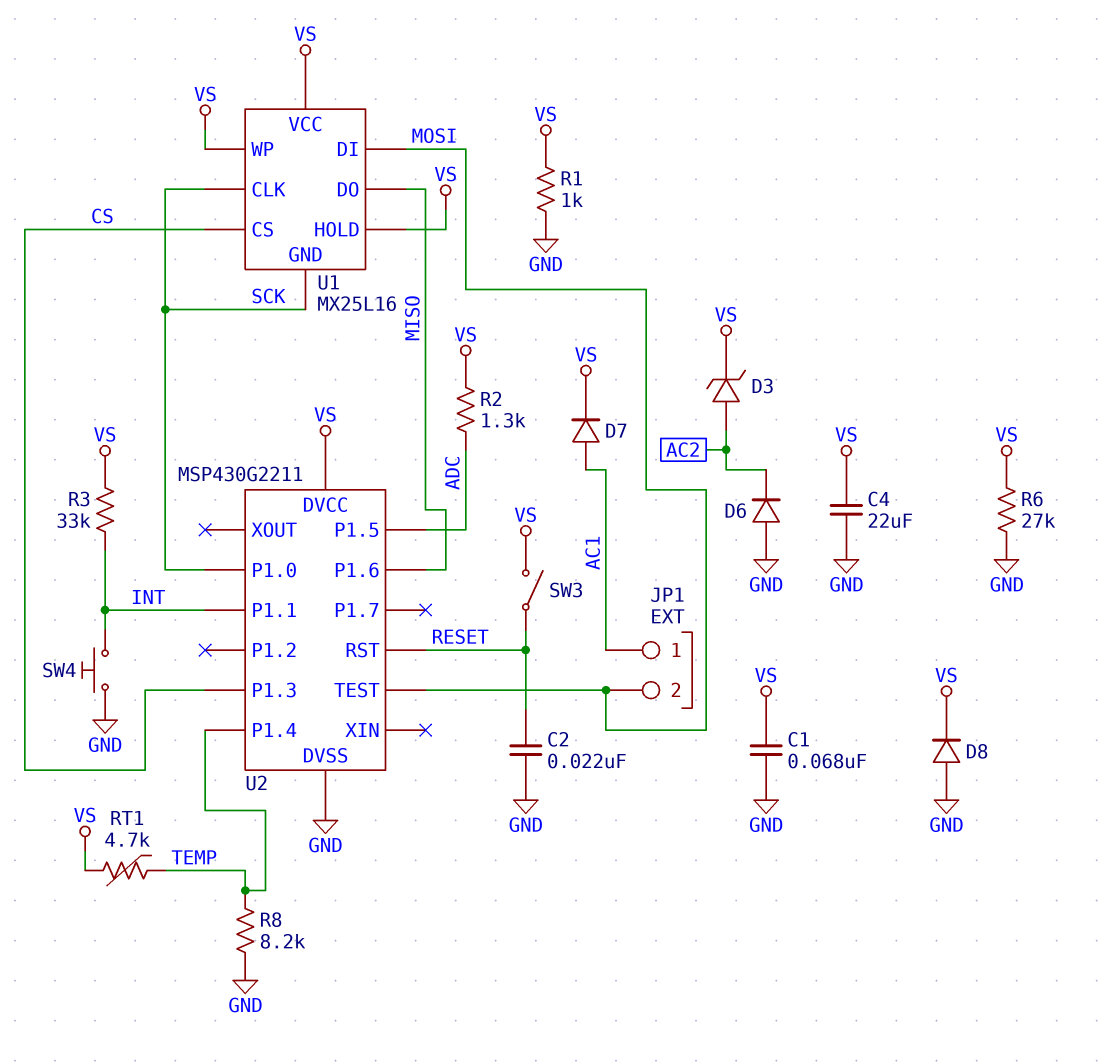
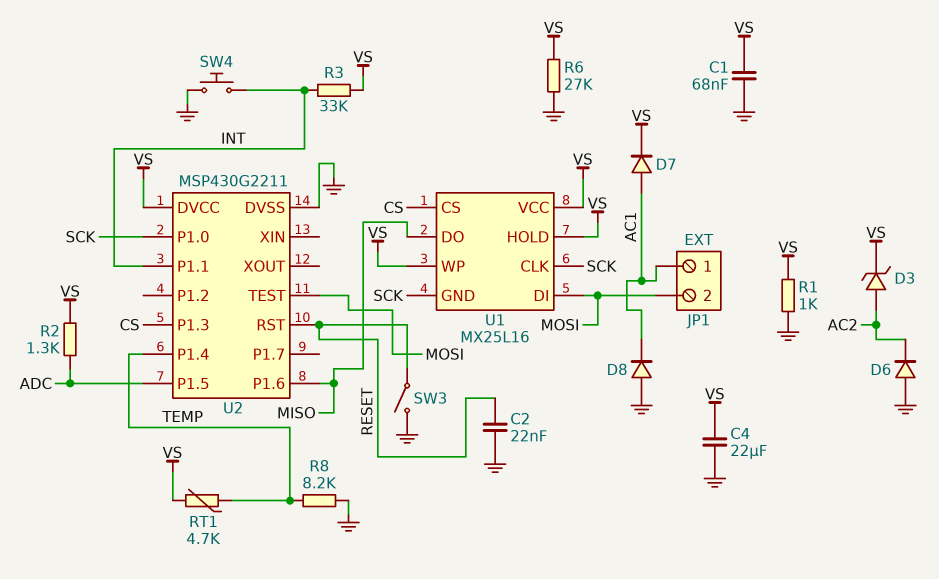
D8: diode (A GND, K VS) -> diode (A GND, K AC1)
SW3: switch (RESET, VS) -> switch (GND, RESET)

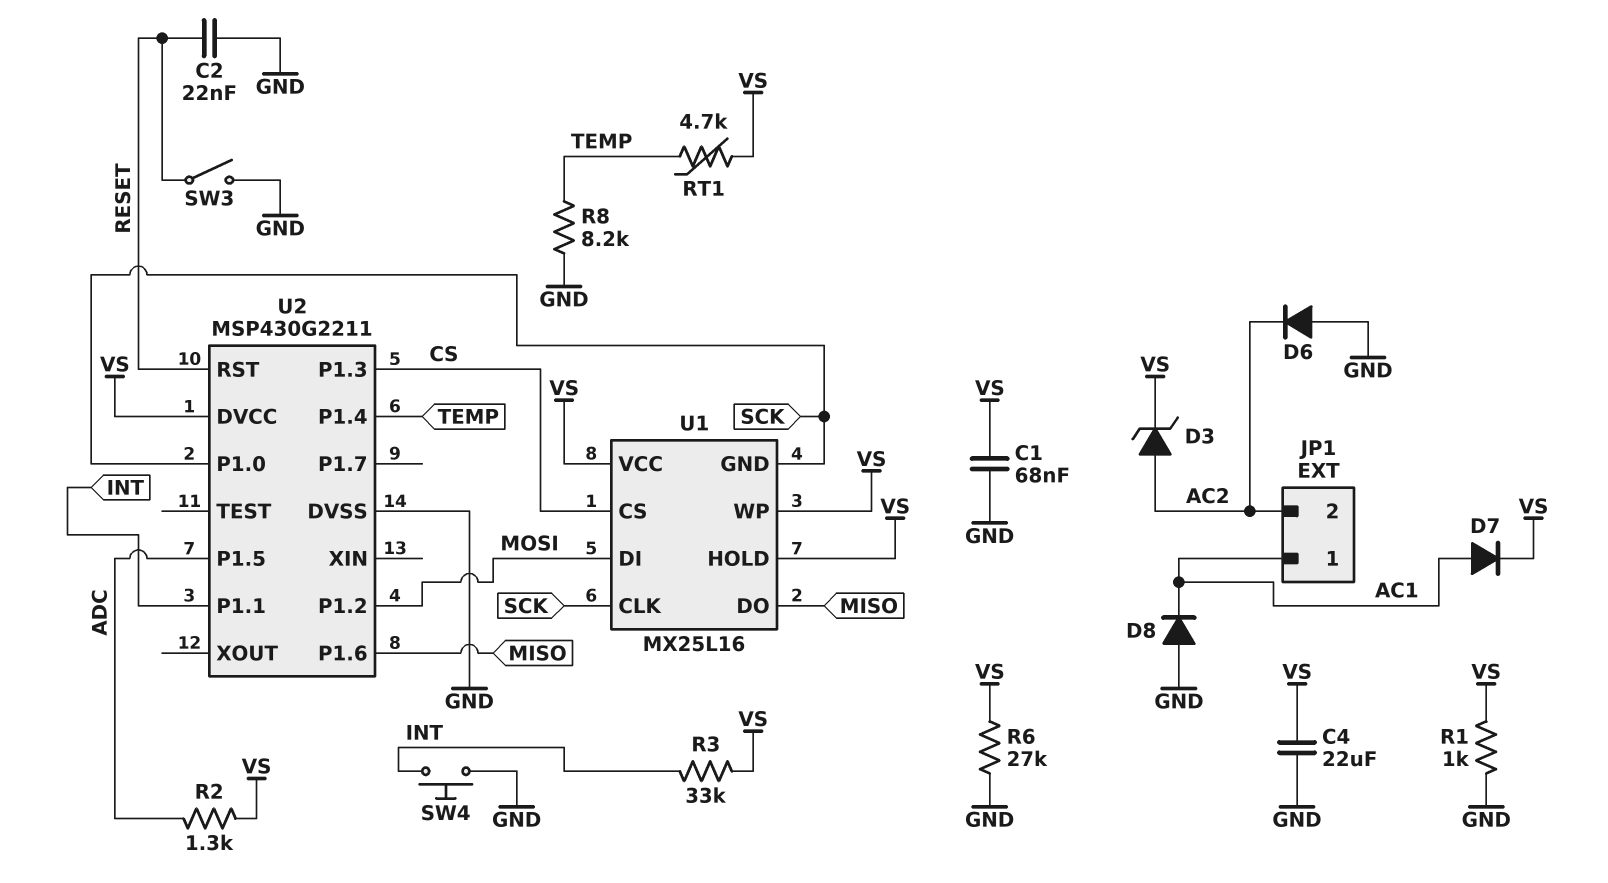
JP1 pin 2: MOSI -> AC2
U2 pin P1.2: none -> MOSI
U2 pin TEST: MOSI -> none

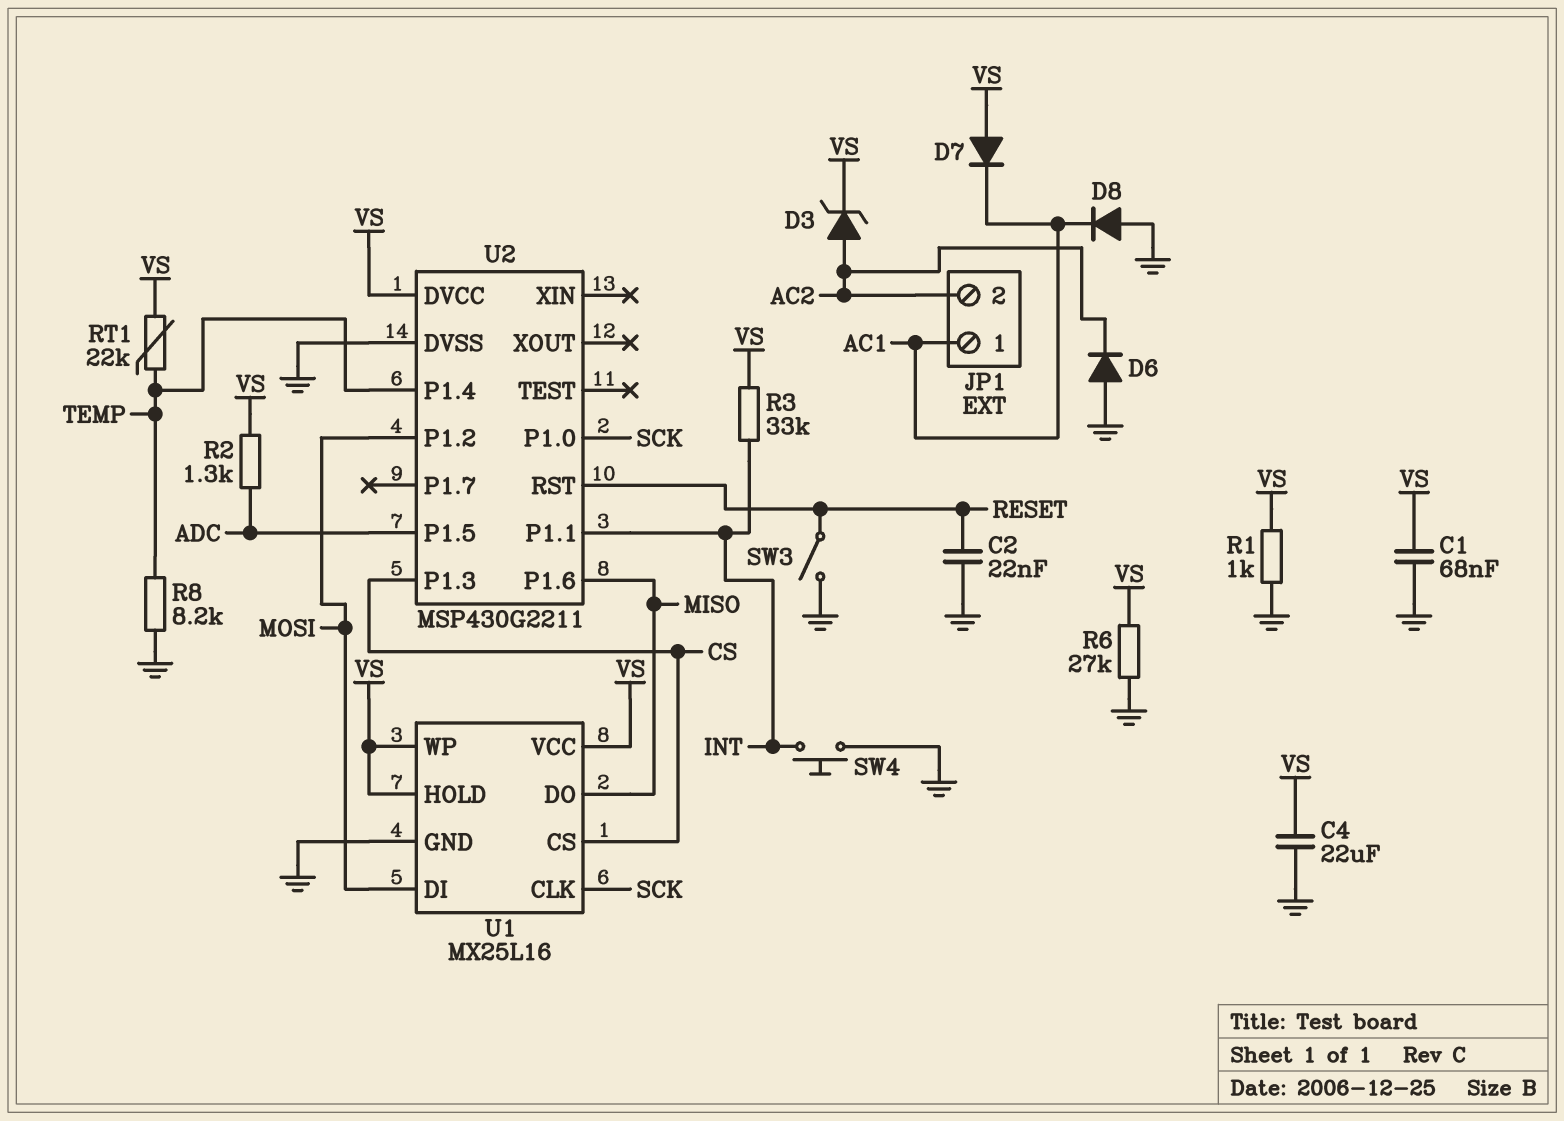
D7: diode (A AC1, K VS) -> diode (A VS, K AC1)
RT1: 4.7k (TEMP, VS) -> 22k (TEMP, VS)
U1 pin GND: SCK -> GND

